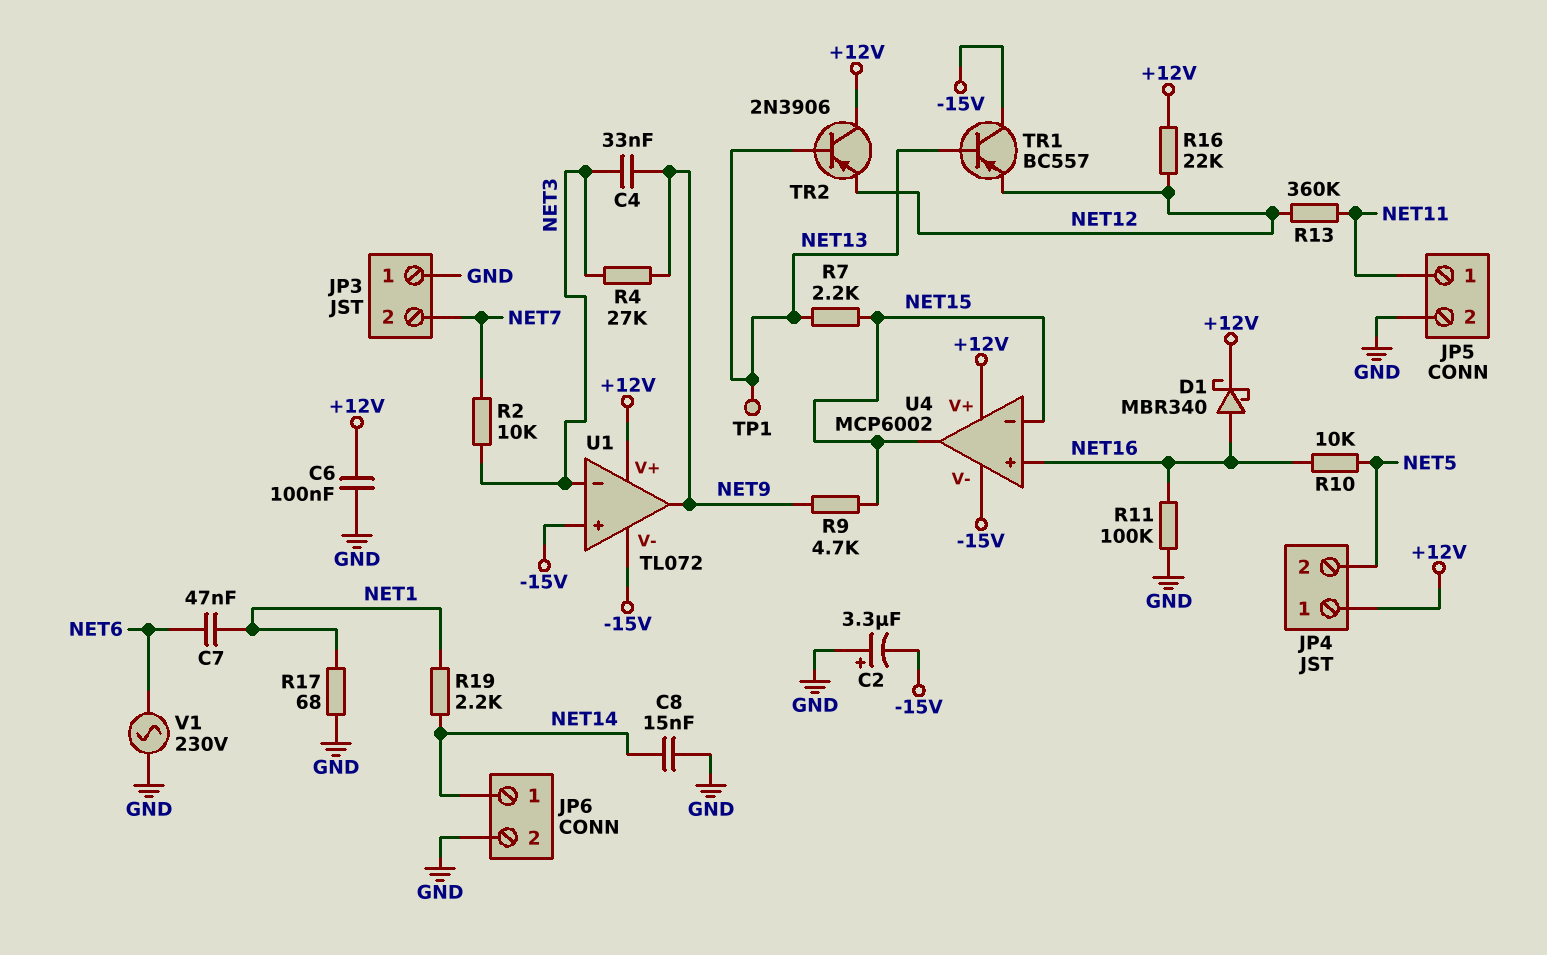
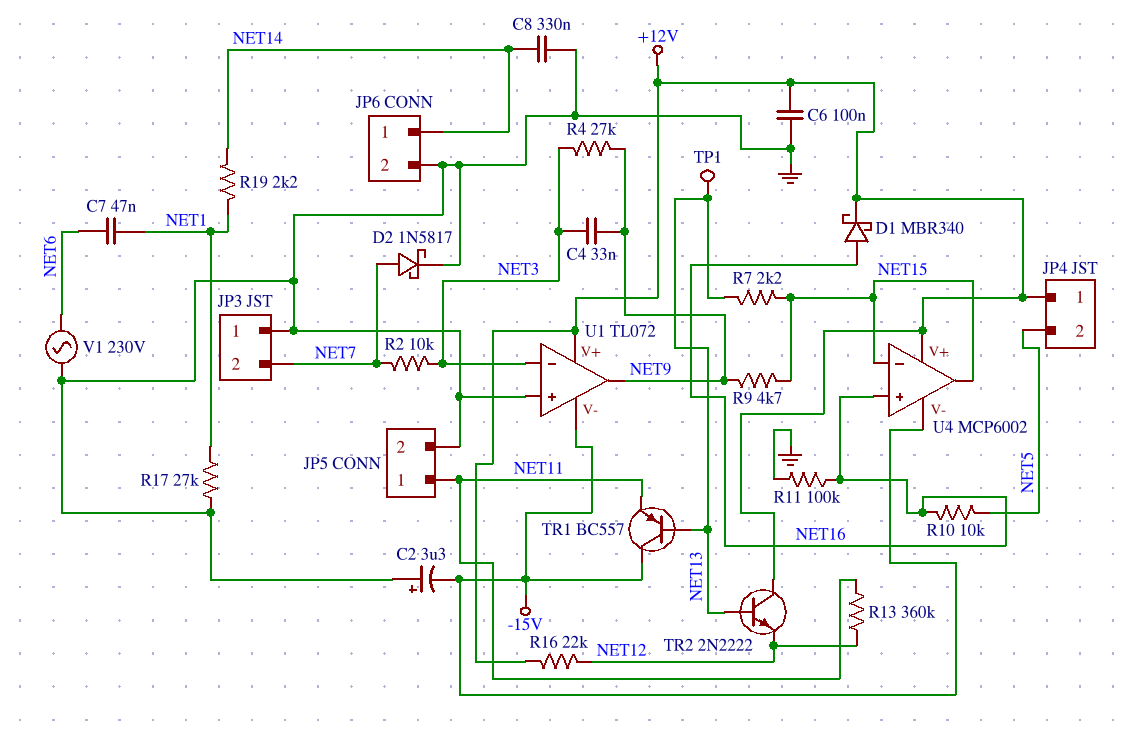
C8: 15nF (GND, NET14) -> 330nF (GND, NET14)
D2: none -> schottky 1N5817 (A NET7, K GND)
R17: 68 (GND, NET1) -> 27k (GND, NET1)
TR1: PNP BC557 (B NET13, C -15V, E NET12) -> PNP BC557 (B NET13, C -15V, E NET11)
TR2: PNP 2N3906 (B NET13, C +12V, E NET12) -> NPN 2N2222 (B NET13, C +12V, E NET12)
U1 pin in+: -15V -> GND

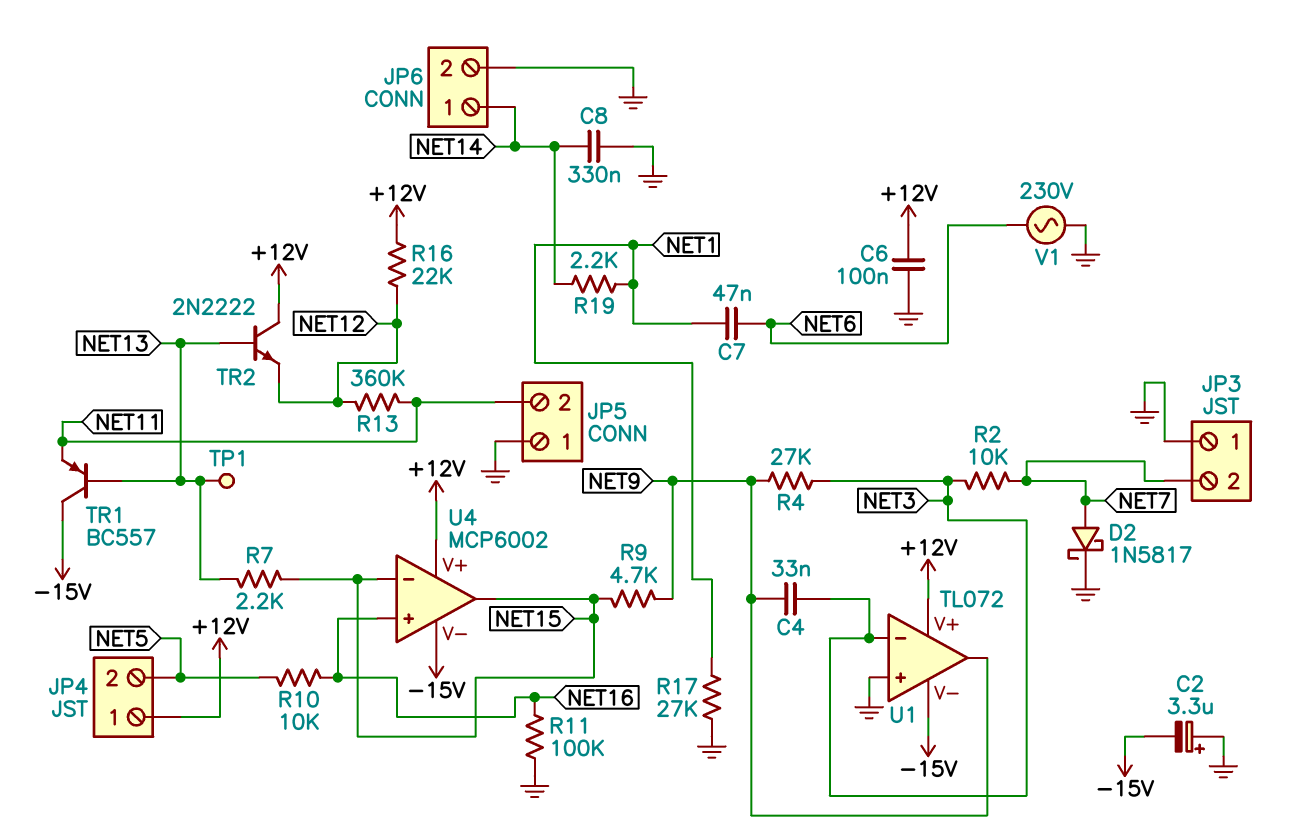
D1: schottky MBR340 (A NET16, K +12V) -> none
JP5 pin 1: NET11 -> GND
JP5 pin 2: GND -> NET11

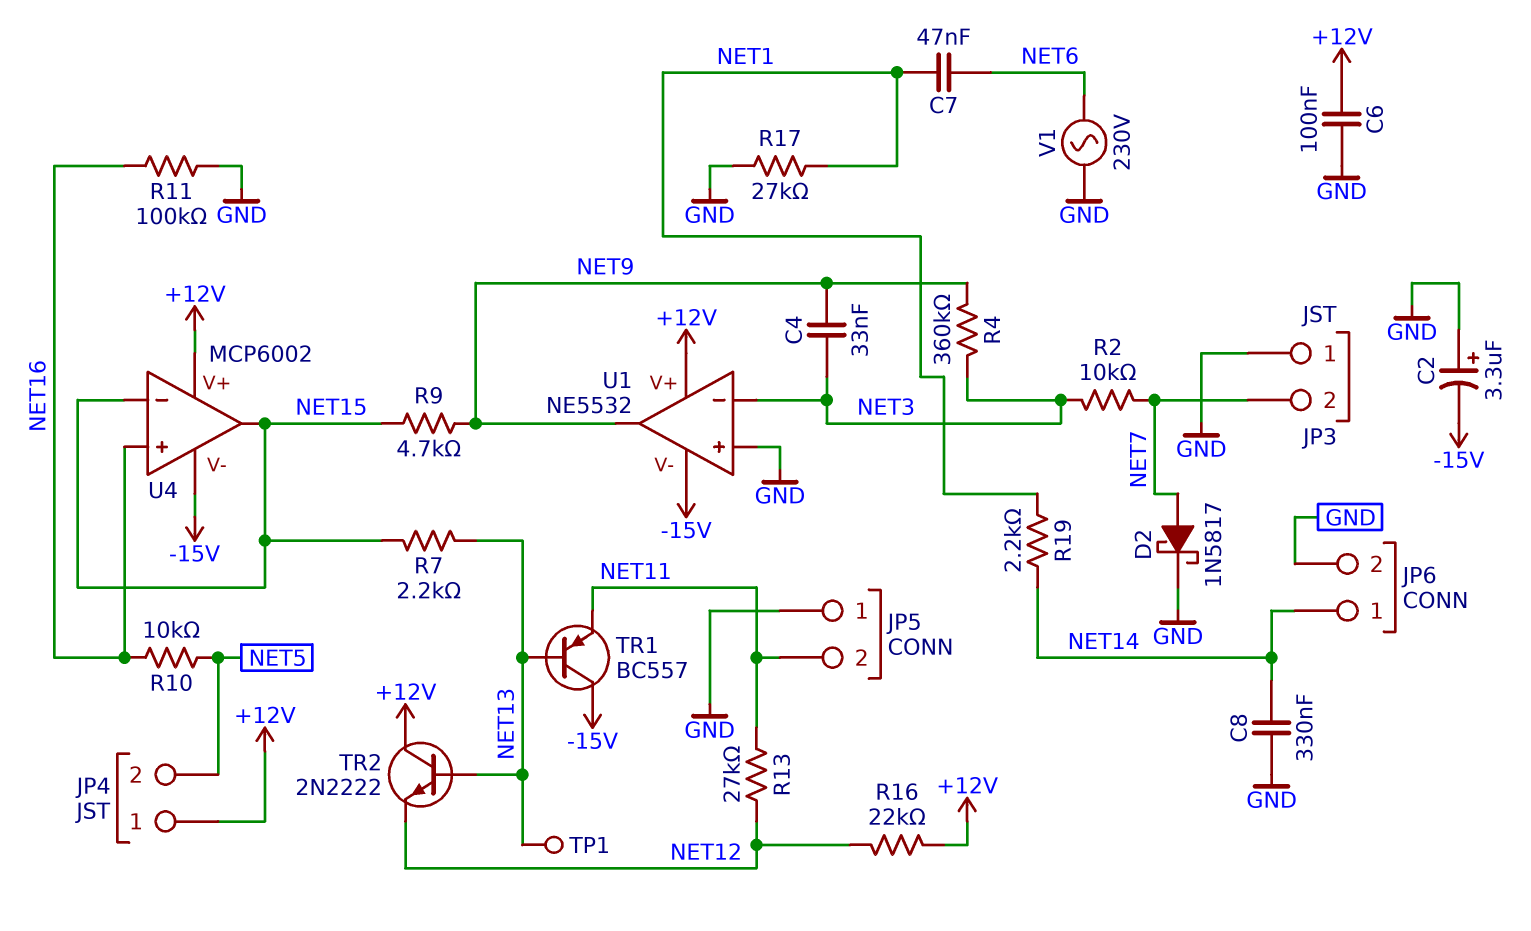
R4: 27k (NET3, NET9) -> 360k (NET3, NET9)
R13: 360k (NET11, NET12) -> 27k (NET11, NET12)
U1: TL072 -> NE5532

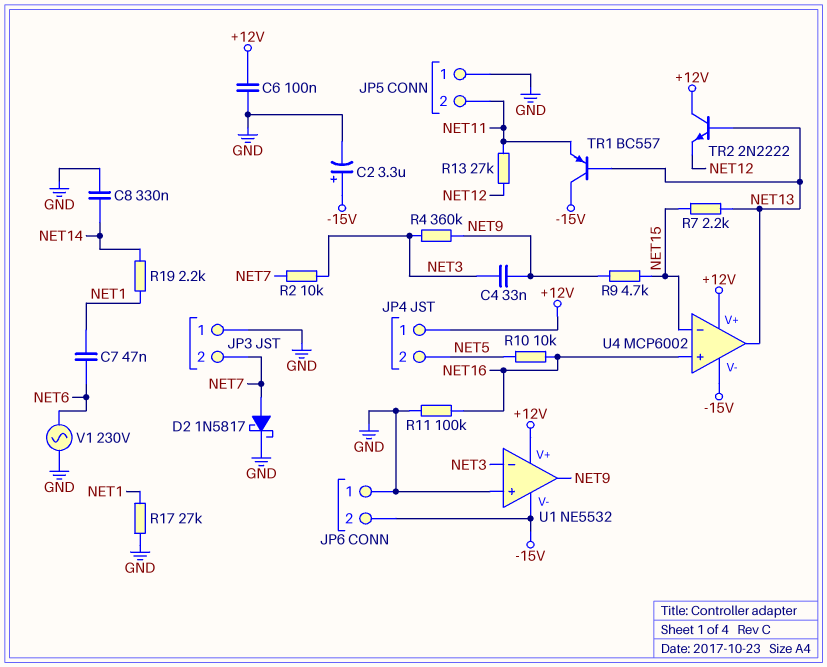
C2: 3.3uF (plus GND, minus -15V) -> 3.3uF (plus -15V, minus GND)
JP6 pin 1: NET14 -> GND
JP6 pin 2: GND -> -15V
R16: 22k (+12V, NET12) -> none
TP1: test point (NET13) -> none
U4 pin out: NET15 -> NET13

